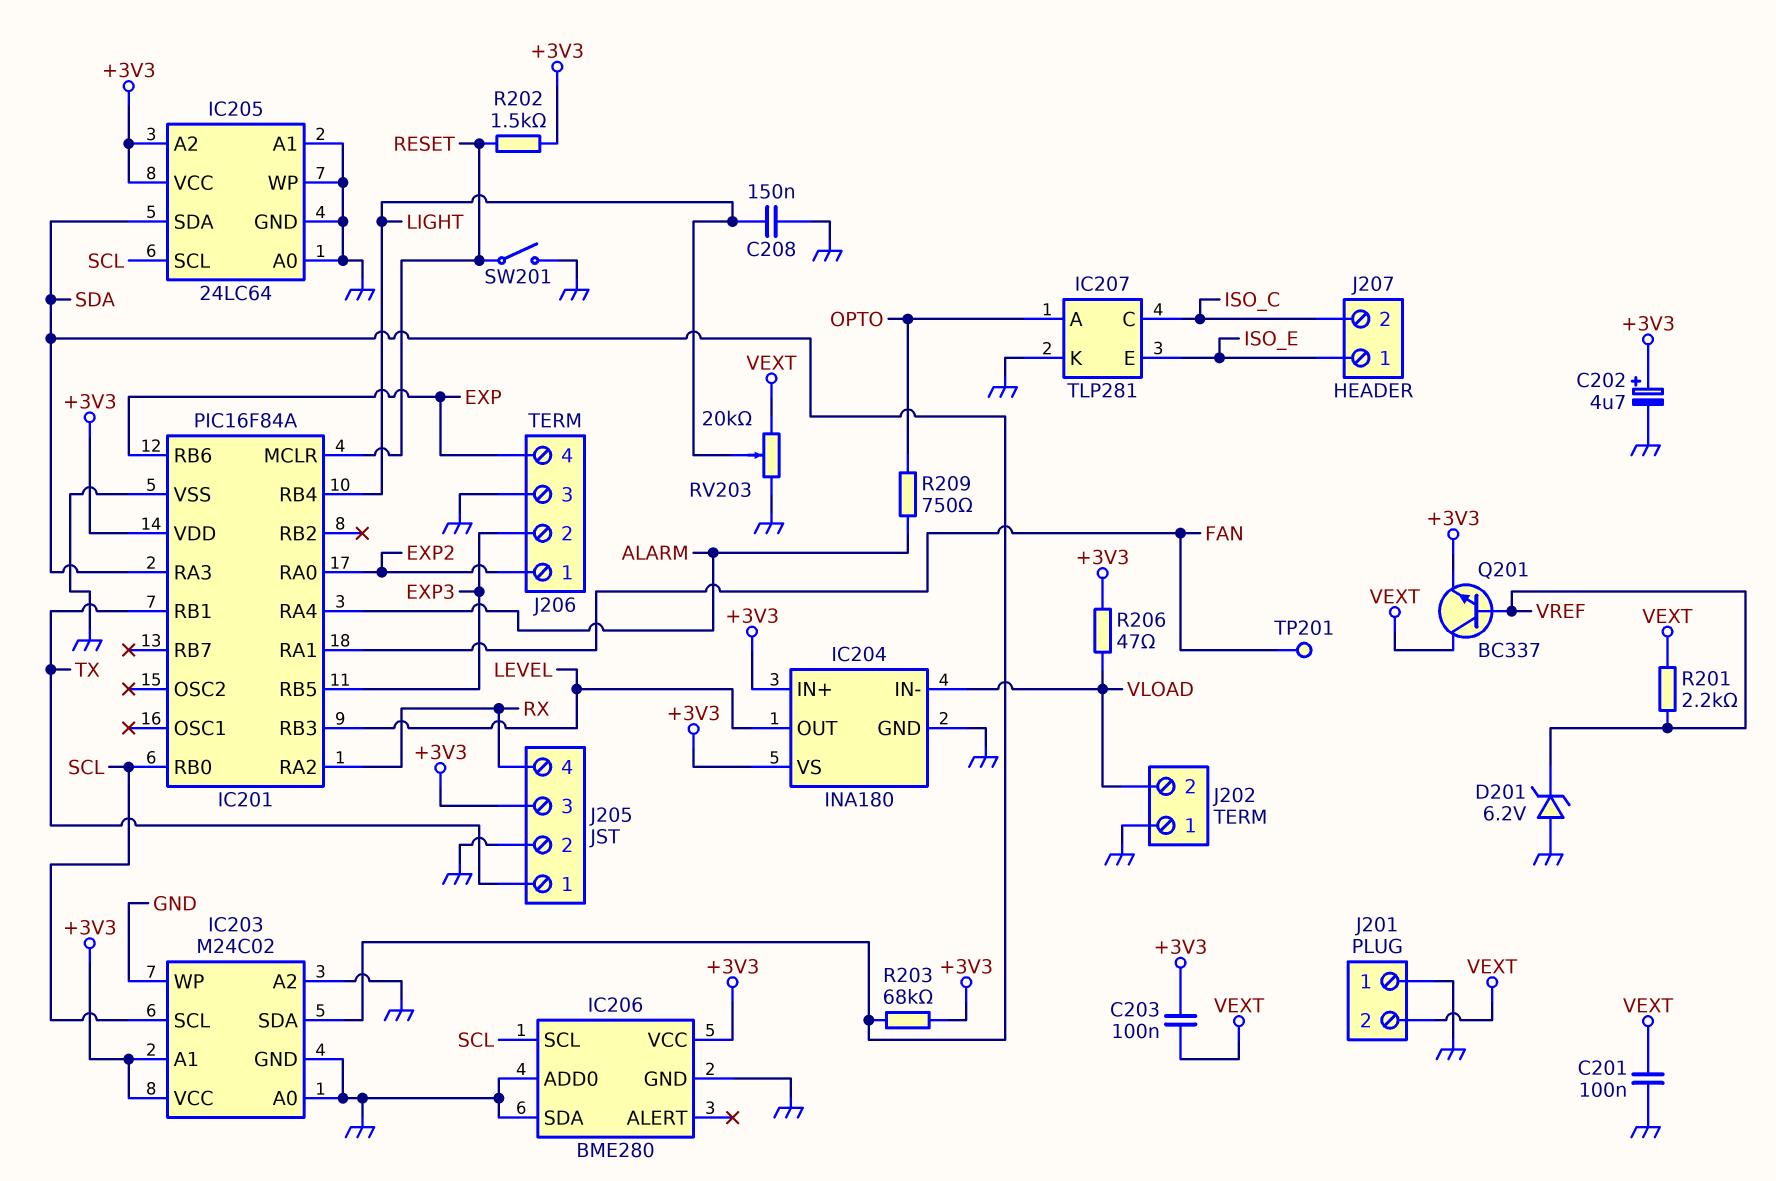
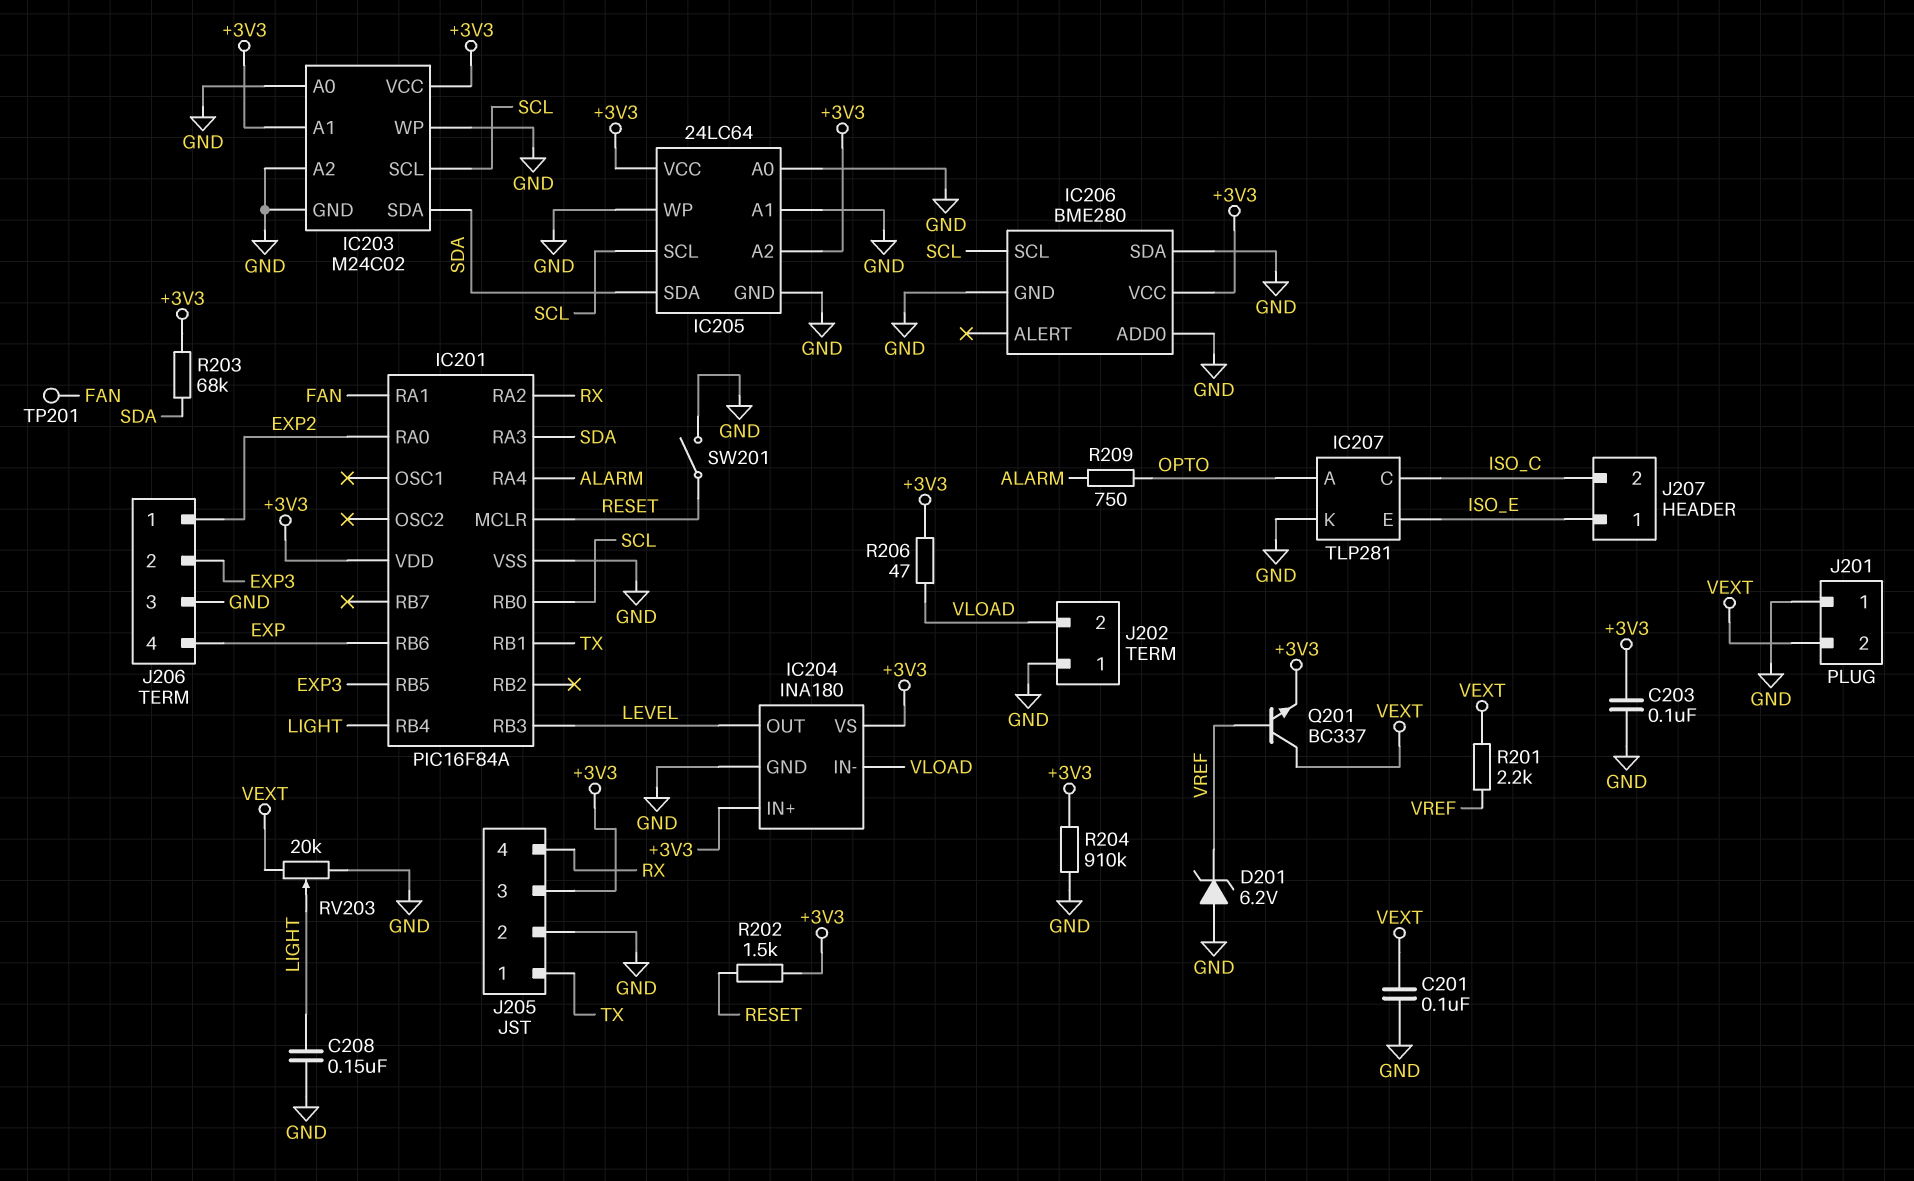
C202: 4.7uF (plus +3V3, minus GND) -> none
C203: 100nF (+3V3, VEXT) -> 100nF (+3V3, GND)
R204: none -> 910k (+3V3, GND)

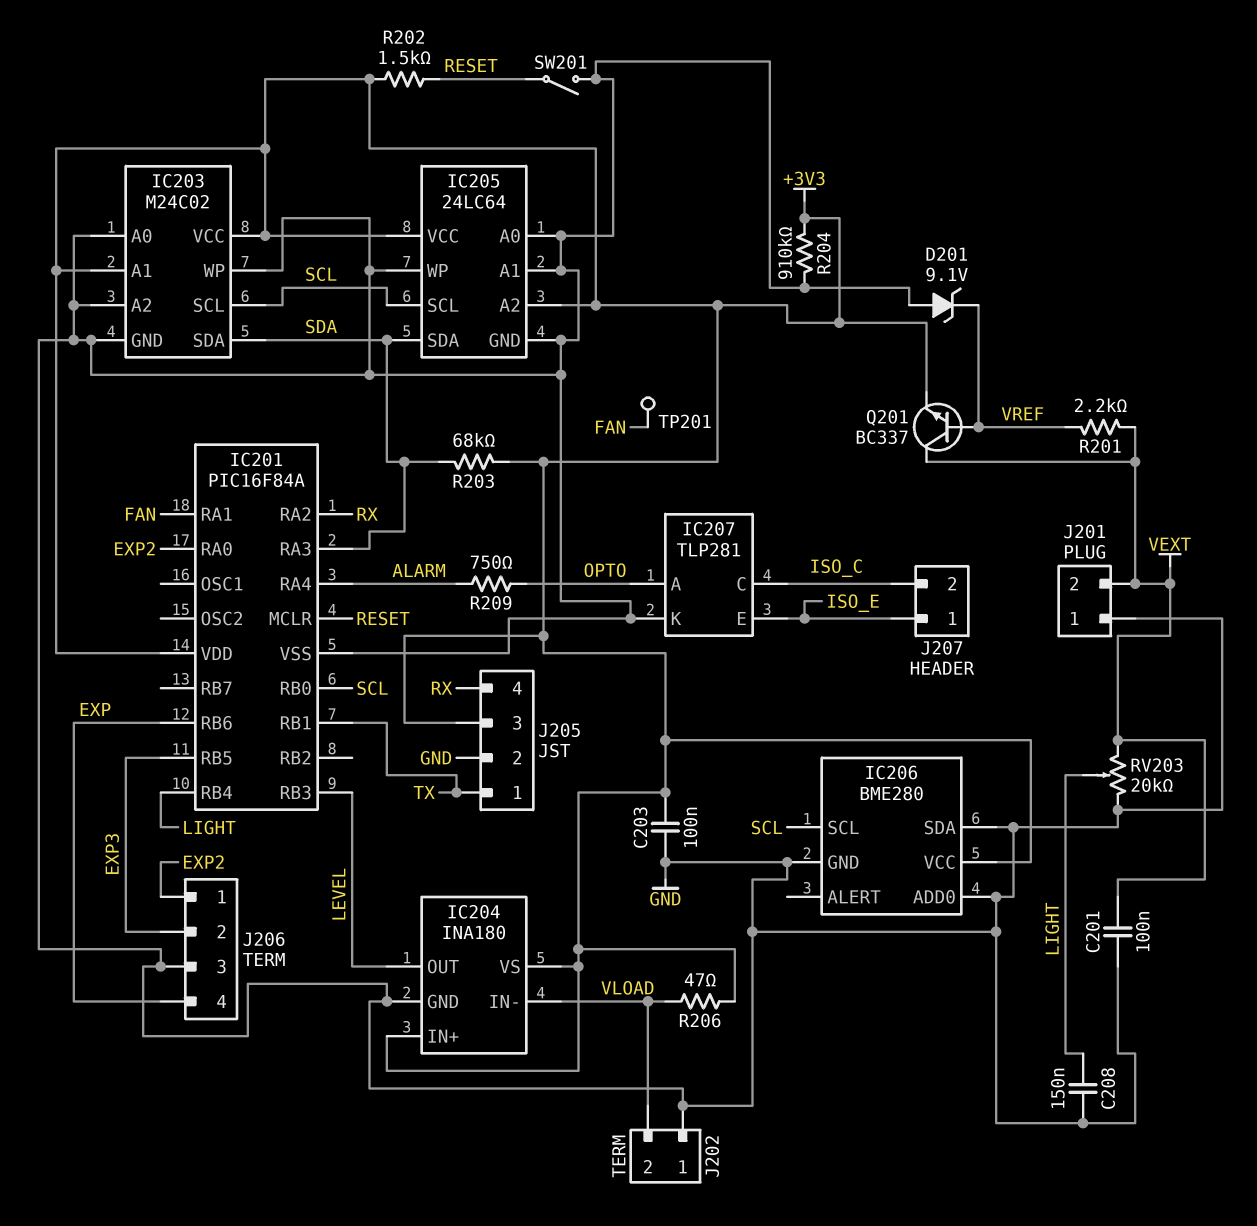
D201: zener 6.2V (A GND, K VREF) -> zener 9.1V (A GND, K VREF)

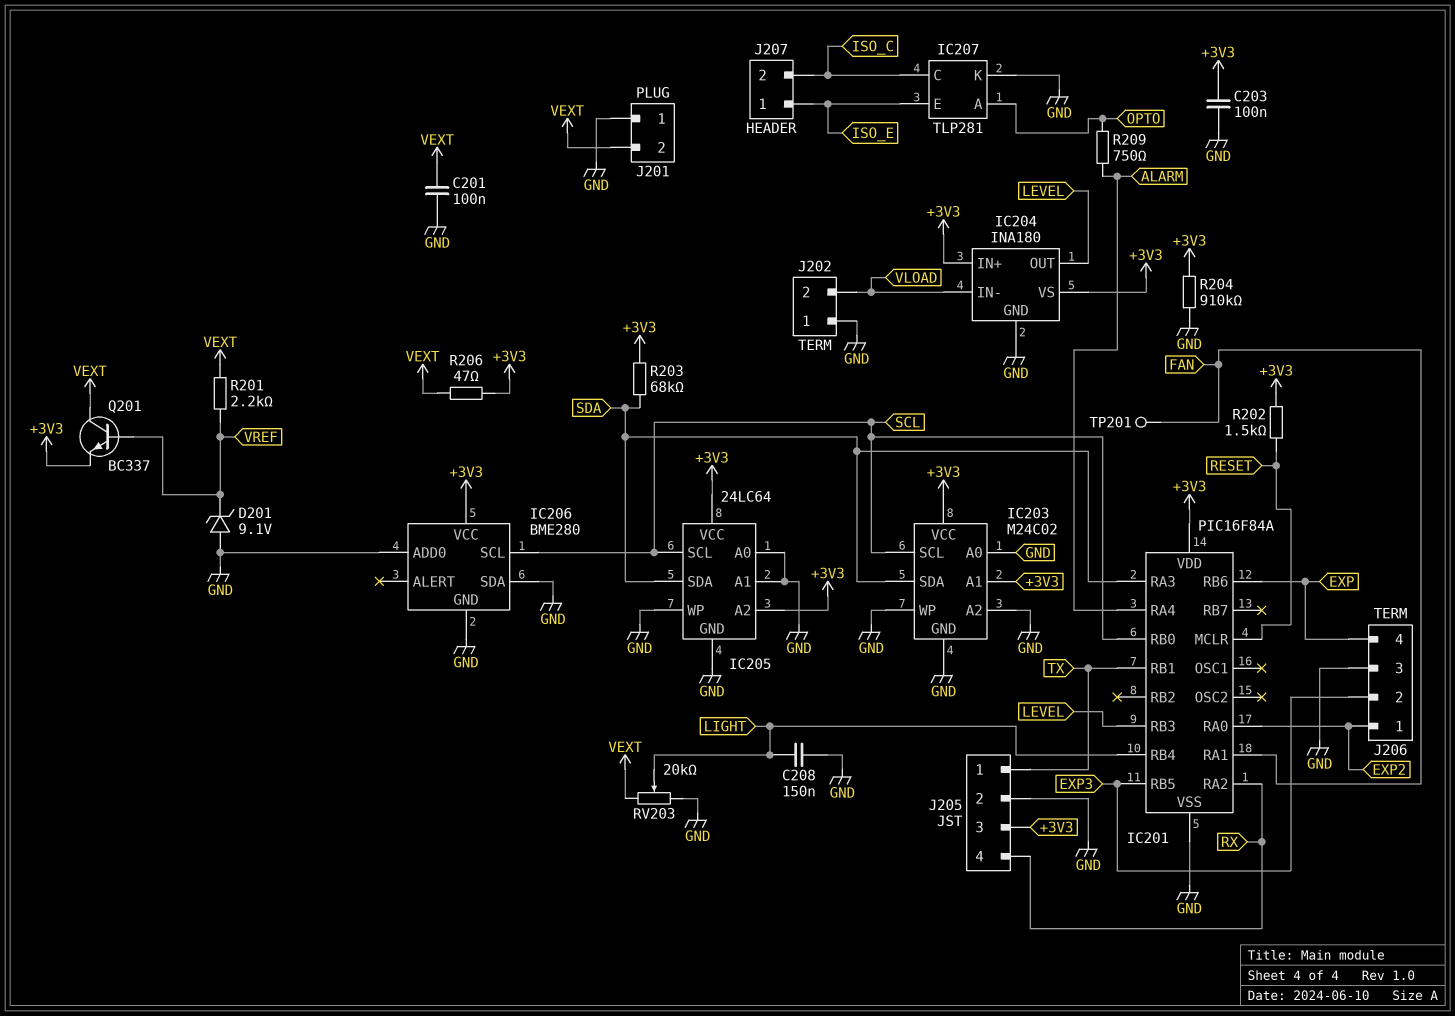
R206: 47 (+3V3, VLOAD) -> 47 (+3V3, VEXT)
SW201: switch (GND, RESET) -> none

